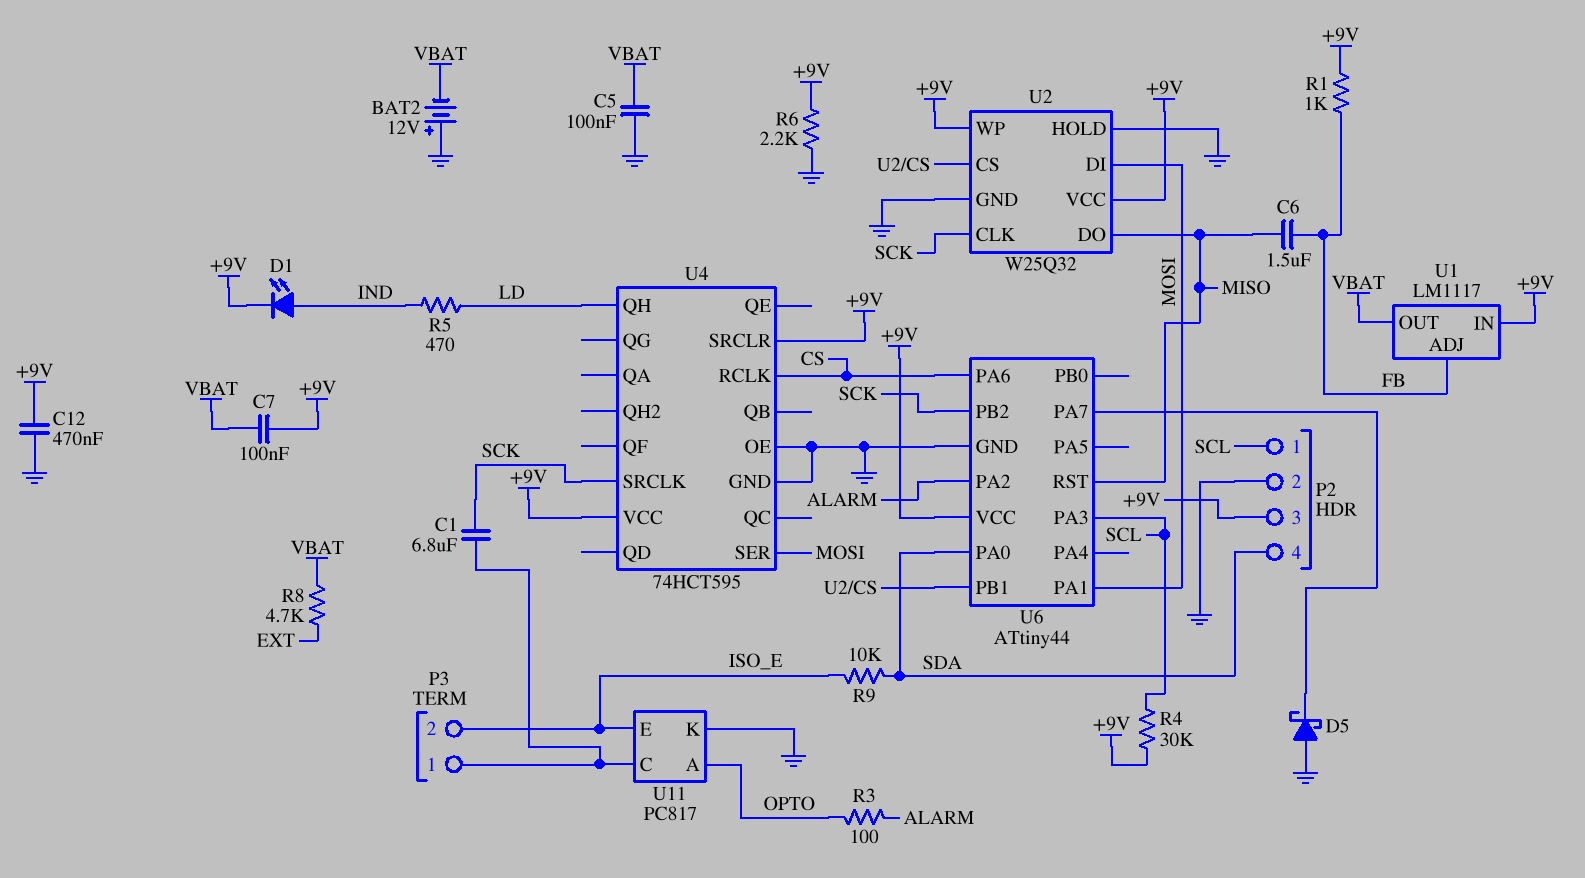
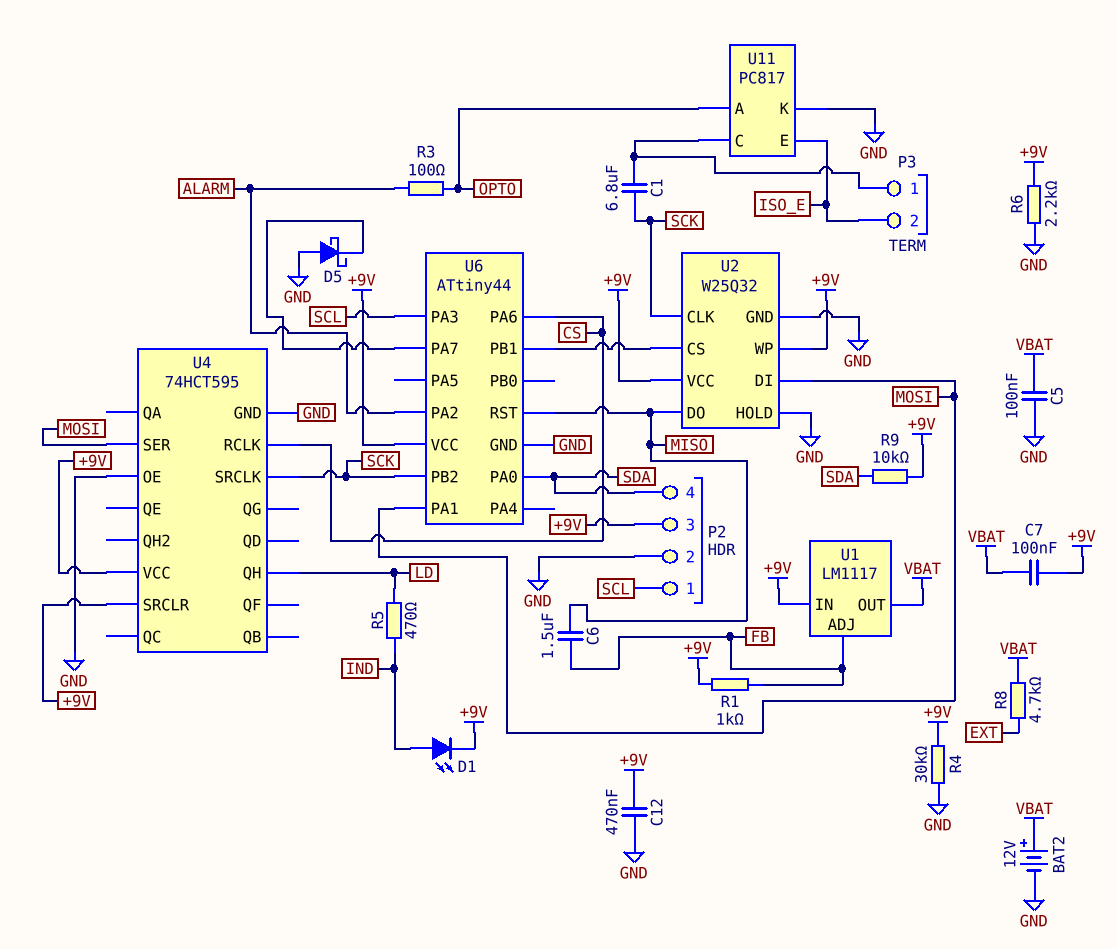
BAT2: 12V (plus GND, minus VBAT) -> 12V (plus VBAT, minus GND)
R4: 30k (+9V, SCL) -> 30k (+9V, GND)
R9: 10k (ISO_E, SDA) -> 10k (+9V, SDA)

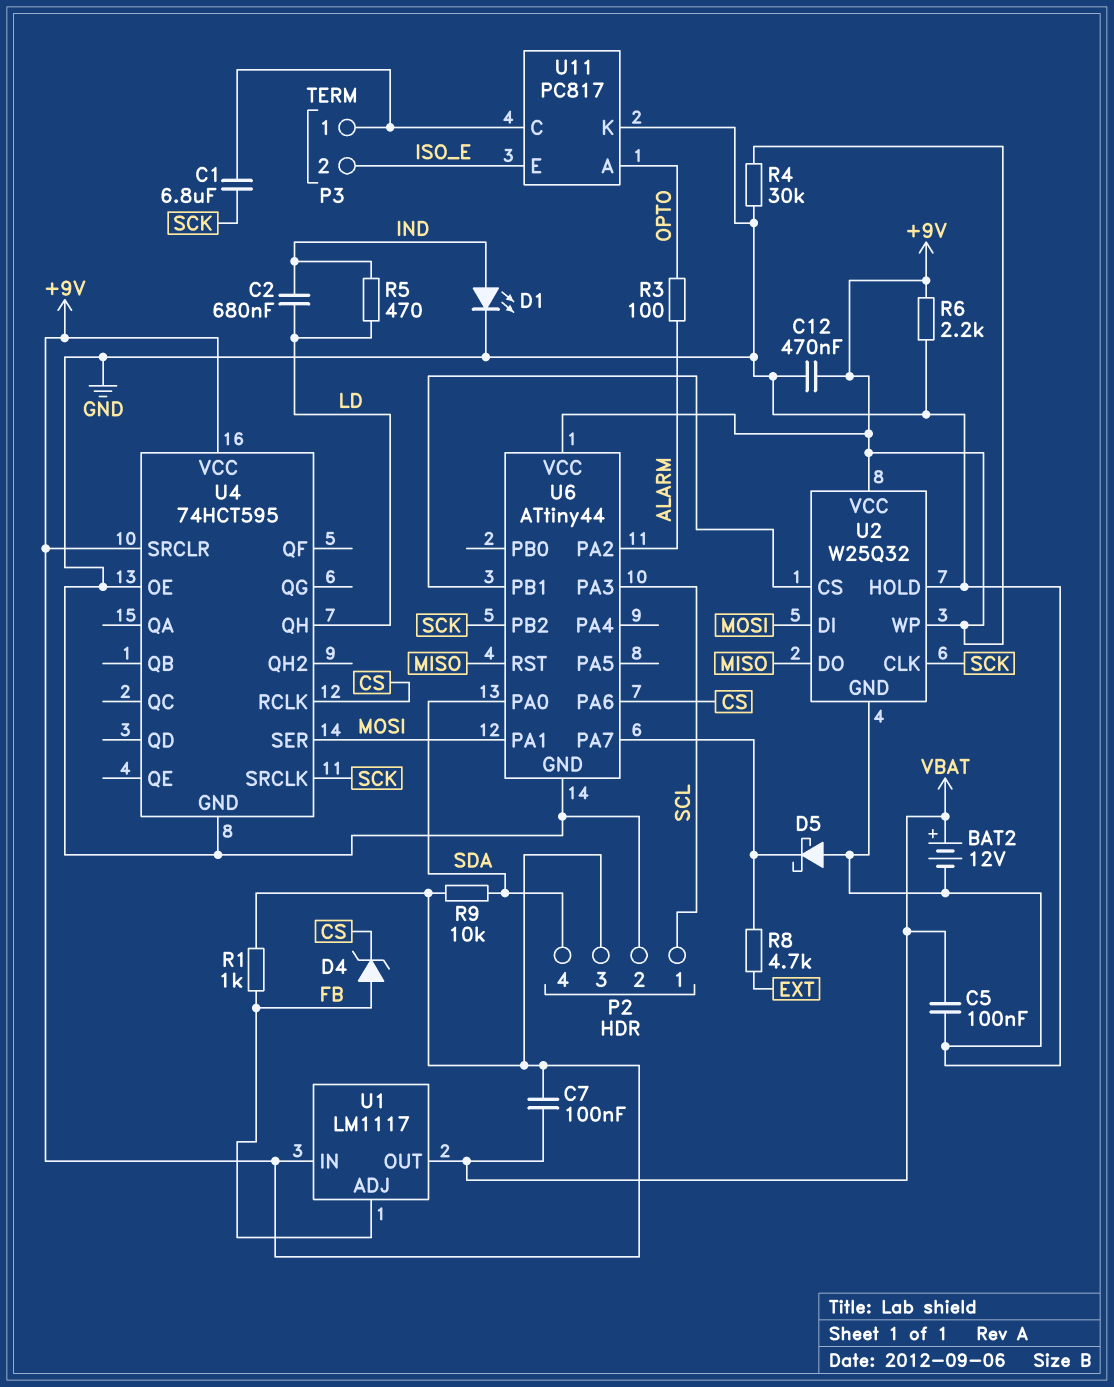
C2: none -> 680nF (IND, LD)
C6: 1.5uF (FB, MISO) -> none
D1: LED (A IND, K +9V) -> LED (A IND, K GND)
D4: none -> zener (A FB, K CS)
R8: 4.7k (EXT, VBAT) -> 4.7k (EXT, U6/PA7)

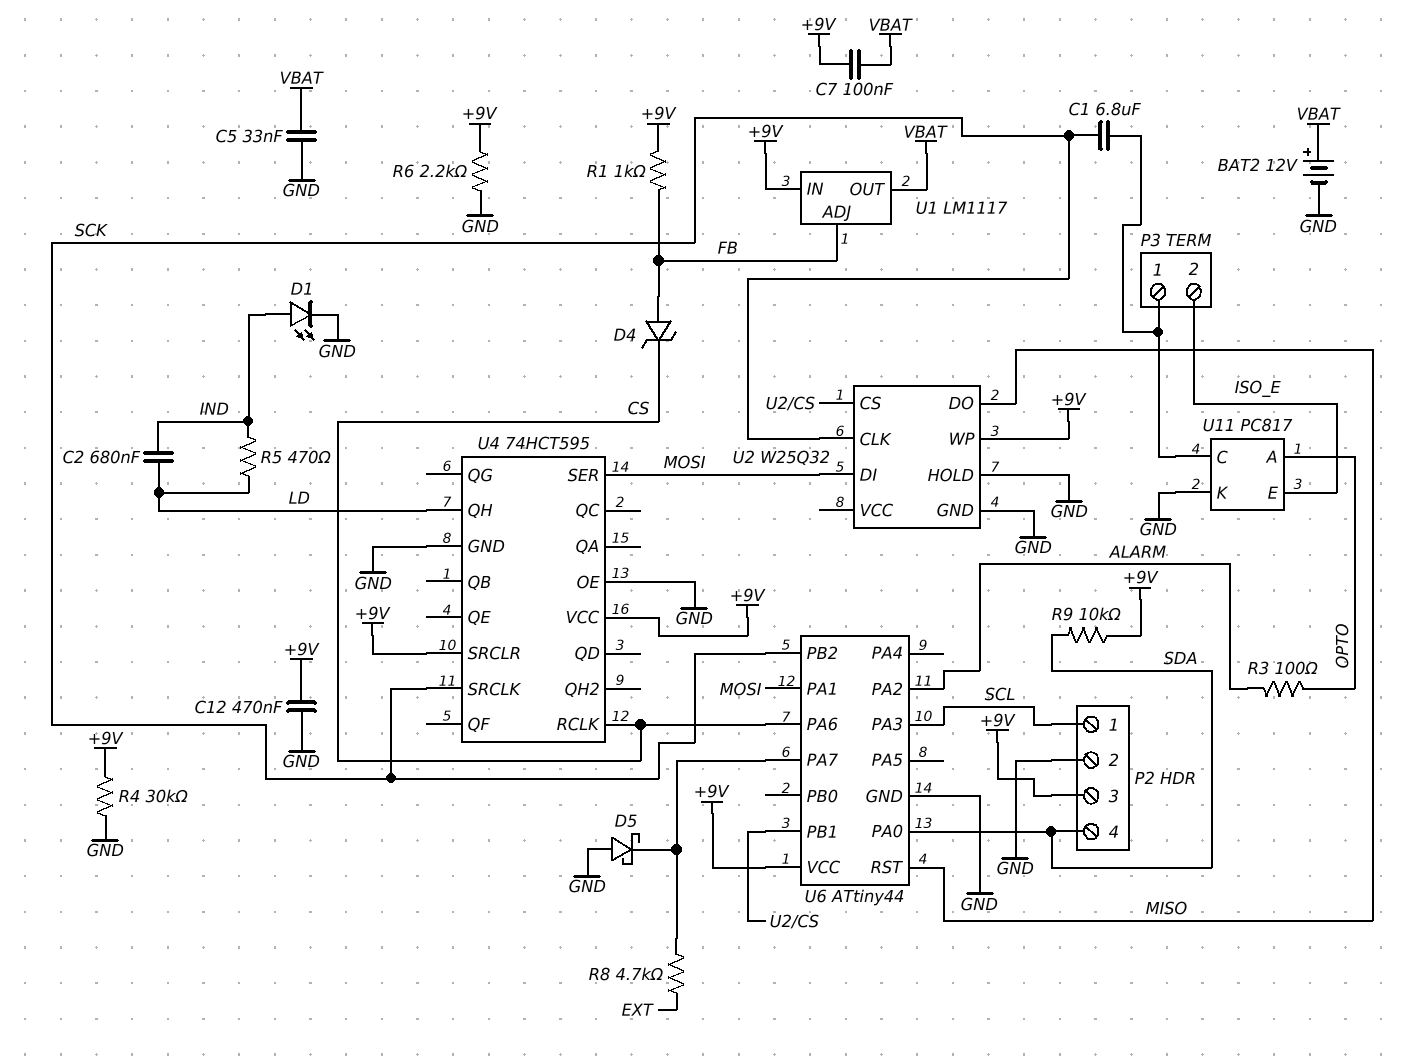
C5: 100nF (GND, VBAT) -> 33nF (GND, VBAT)
U2 pin VCC: +9V -> none

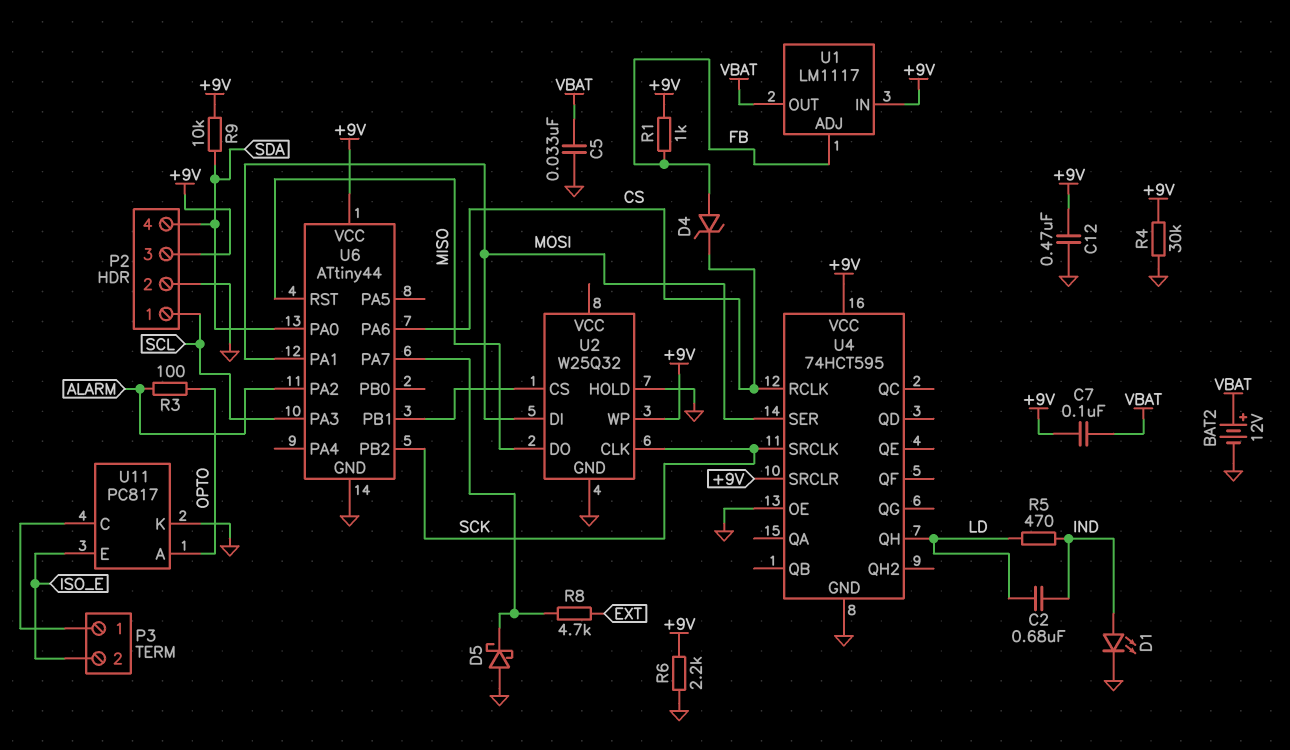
C1: 6.8uF (P3/1, SCK) -> none

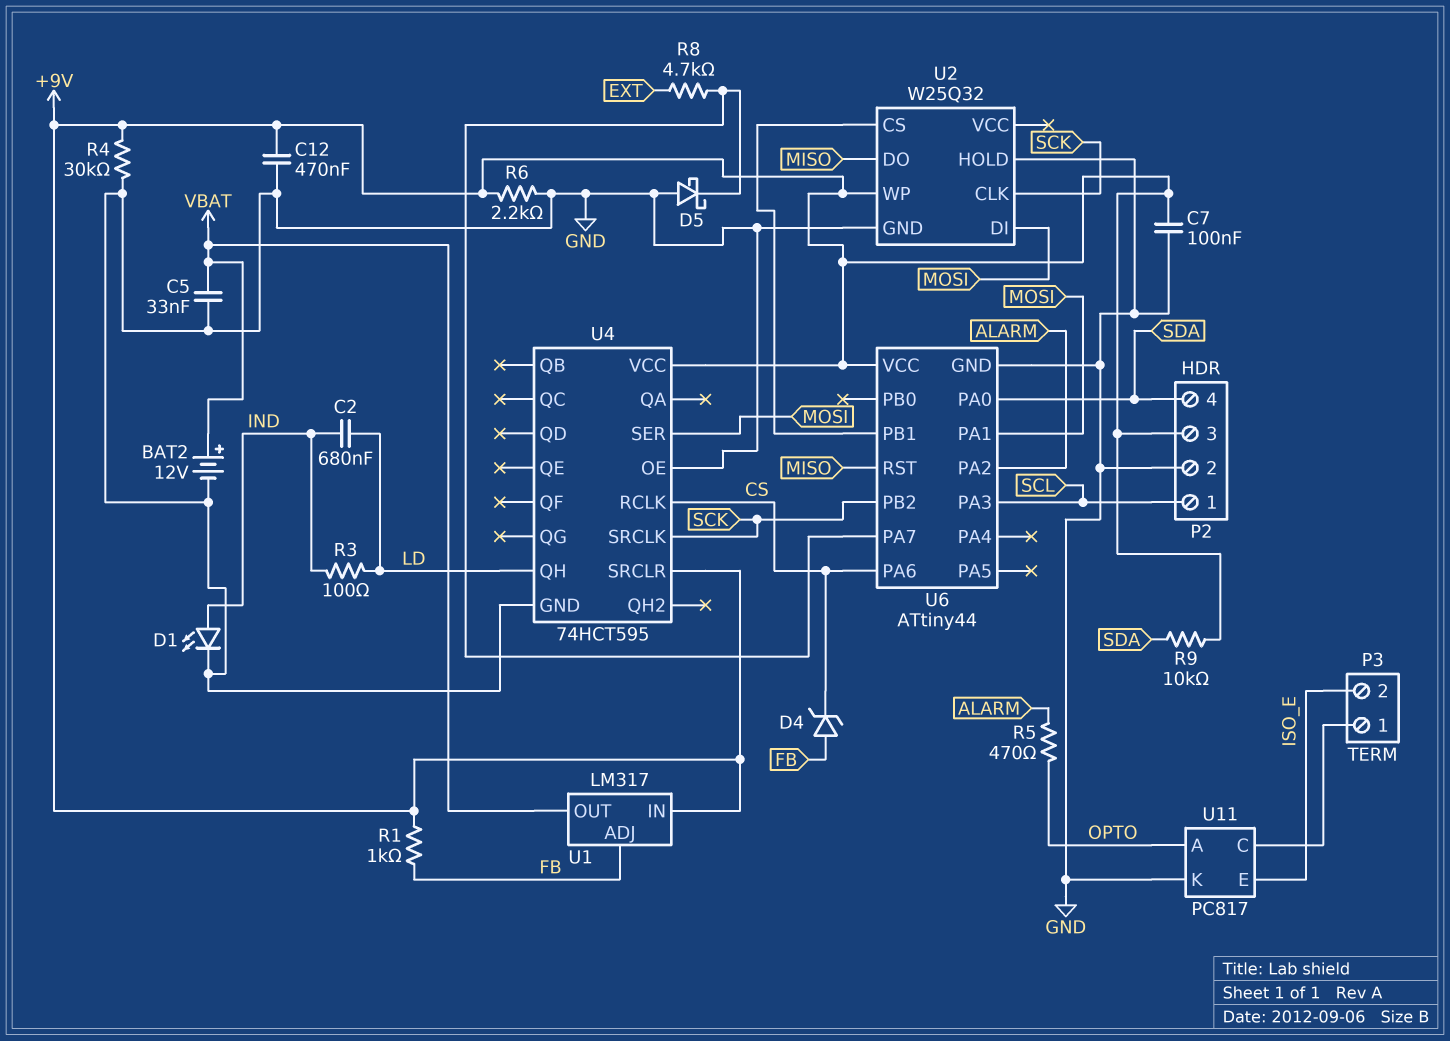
C7: 100nF (+9V, VBAT) -> 100nF (+9V, GND)
R3: 100 (ALARM, OPTO) -> 100 (IND, LD)
R5: 470 (IND, LD) -> 470 (ALARM, OPTO)
U1: LM1117 -> LM317

